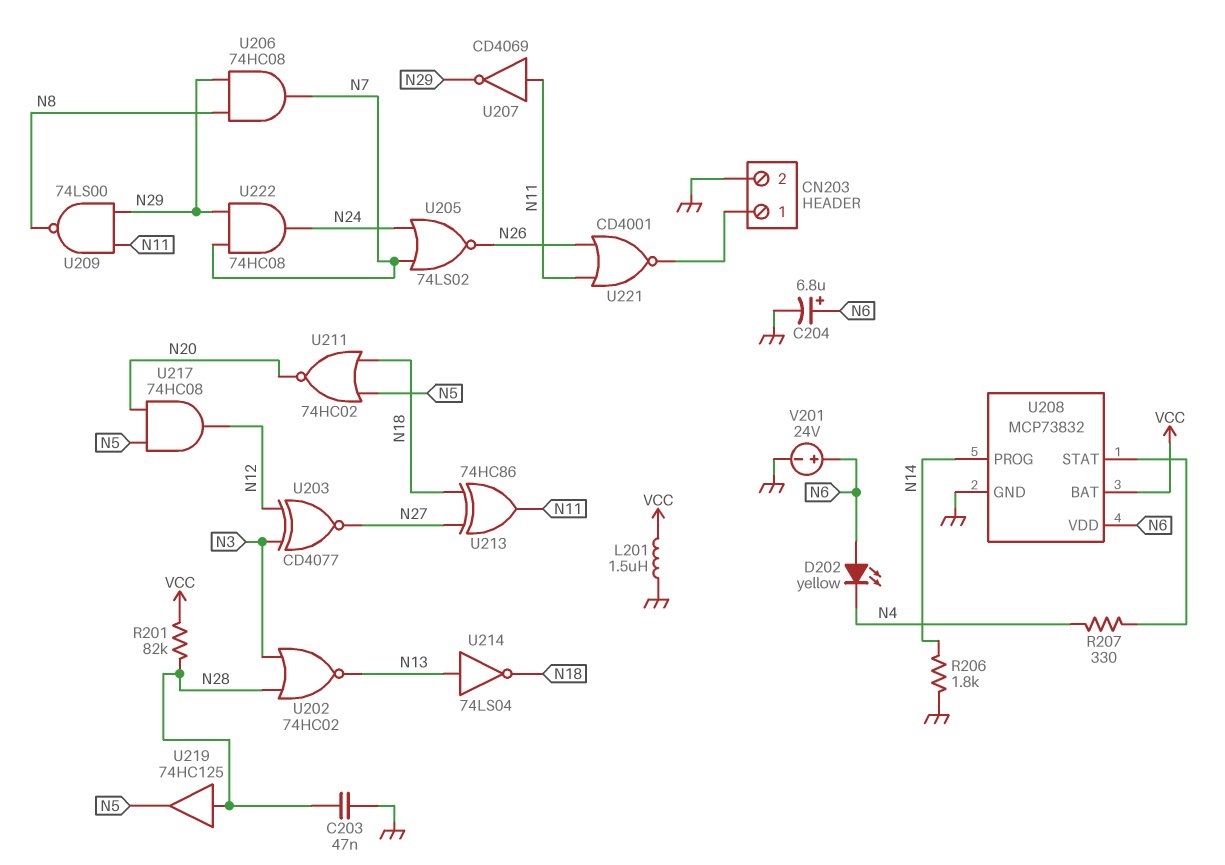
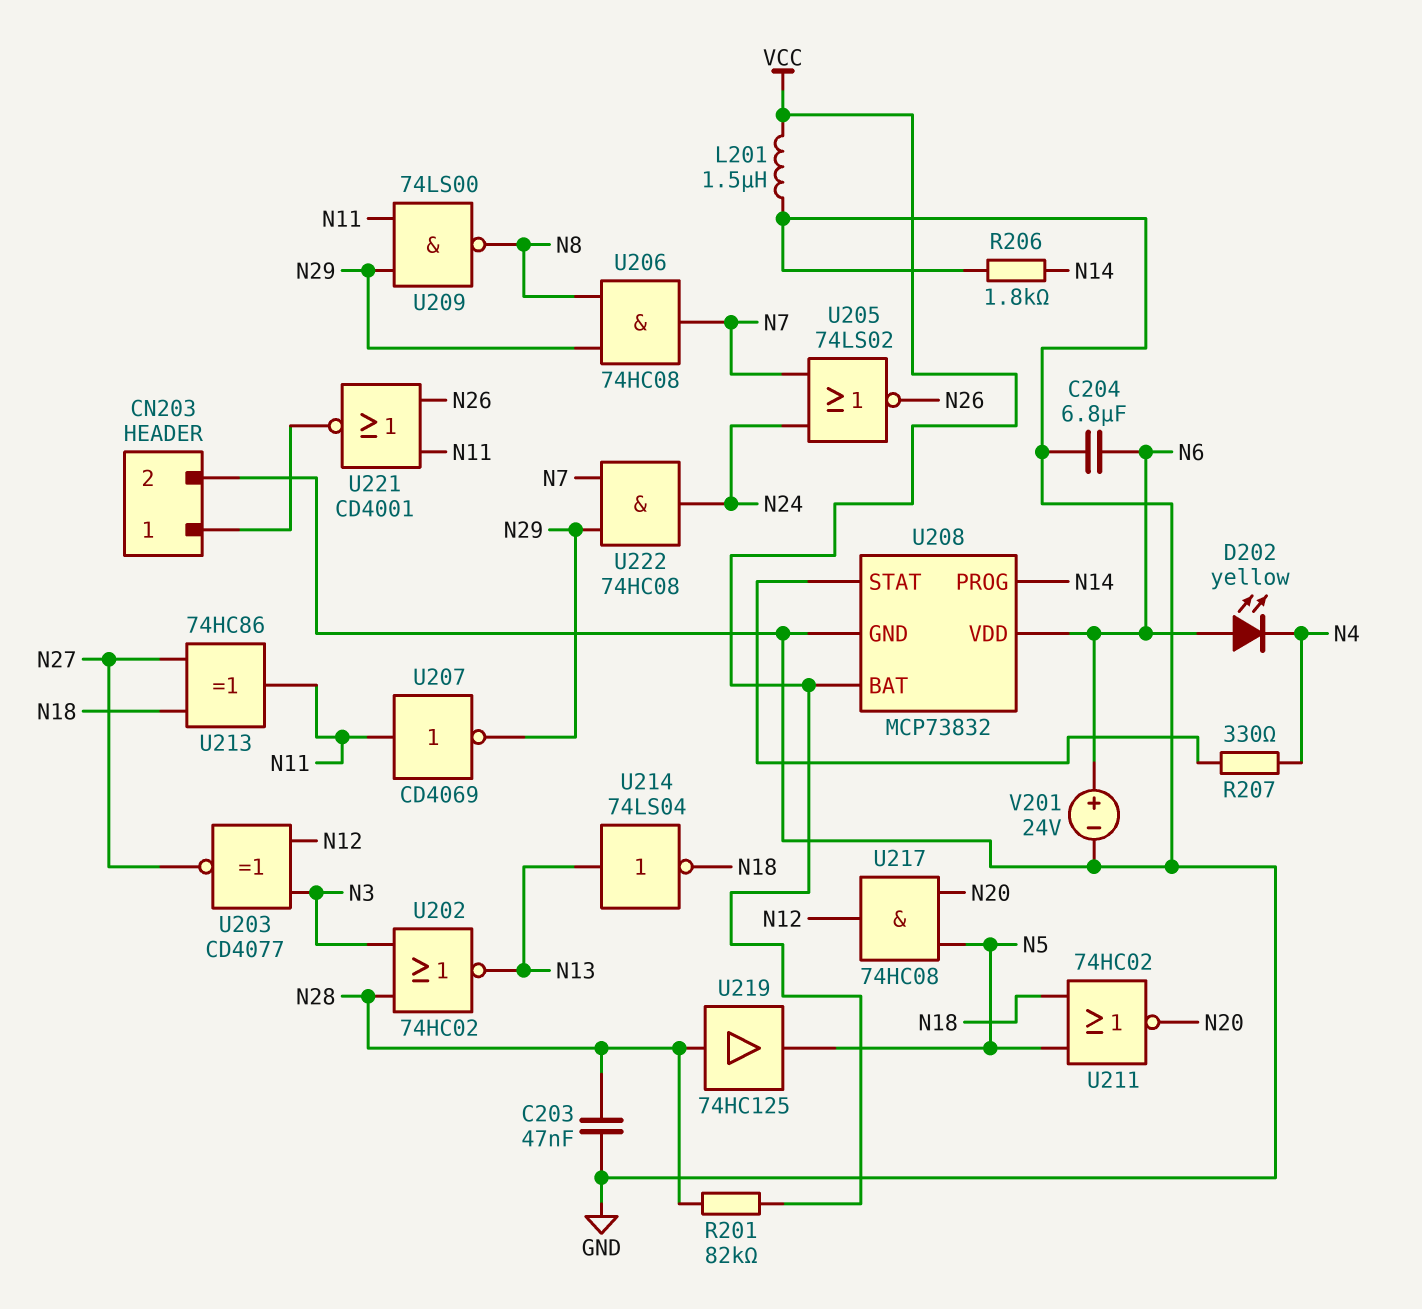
C204: 6.8uF (plus N6, minus GND) -> 6.8uF (GND, N6)

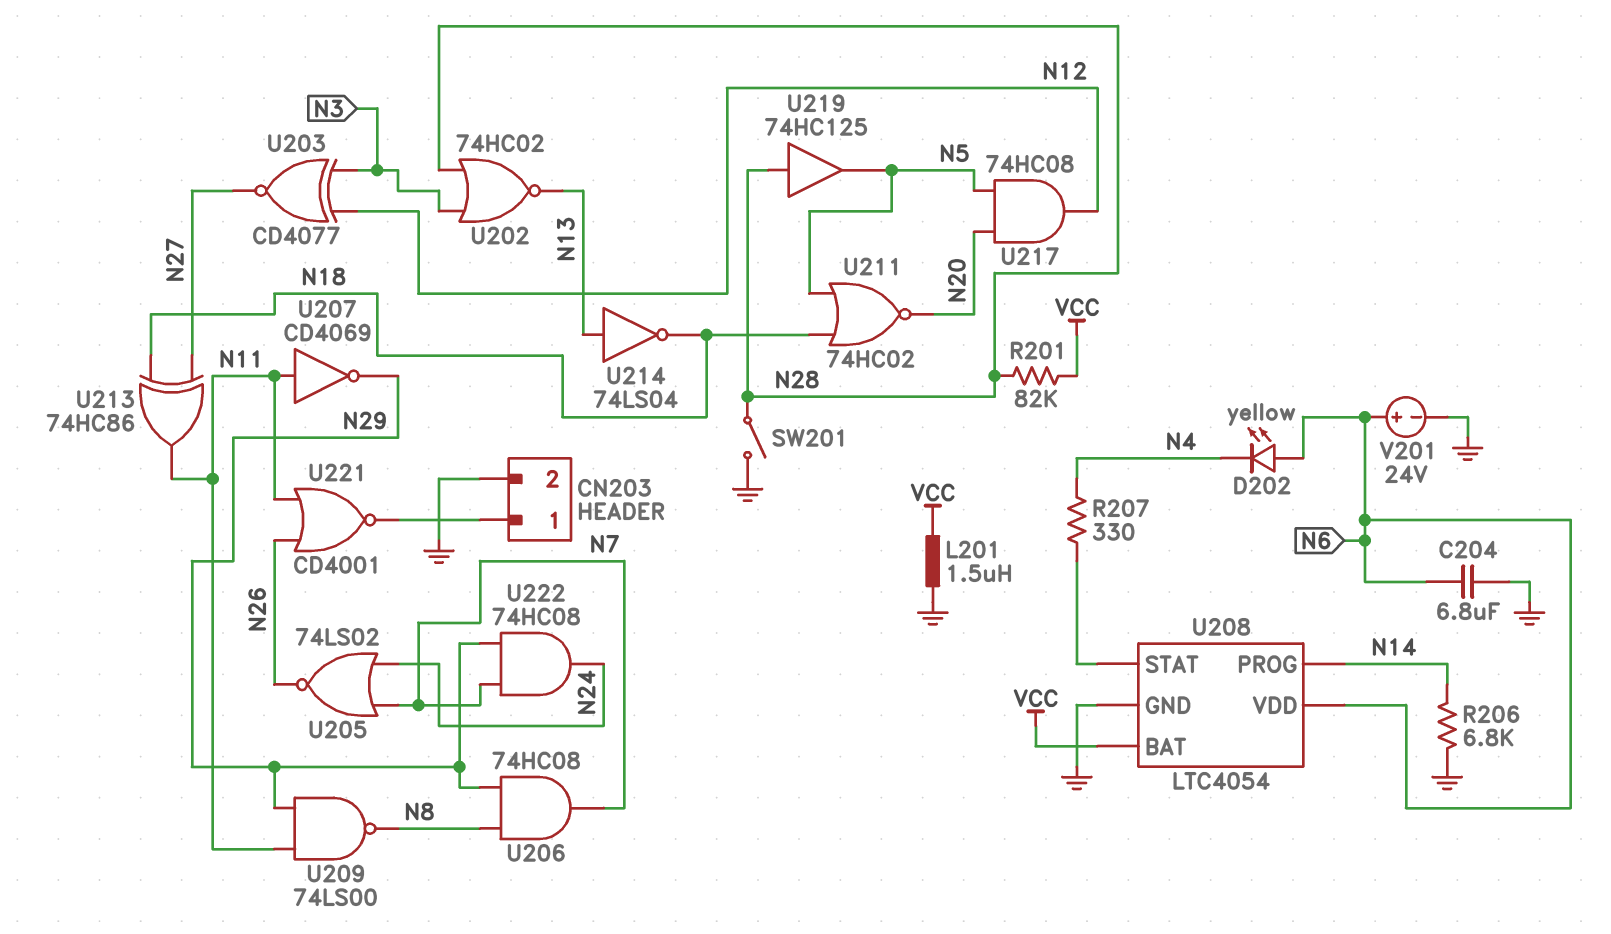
C203: 47nF (GND, N28) -> none
R206: 1.8k (GND, N14) -> 6.8k (GND, N14)
SW201: none -> switch (GND, N28)
U208: MCP73832 -> LTC4054

